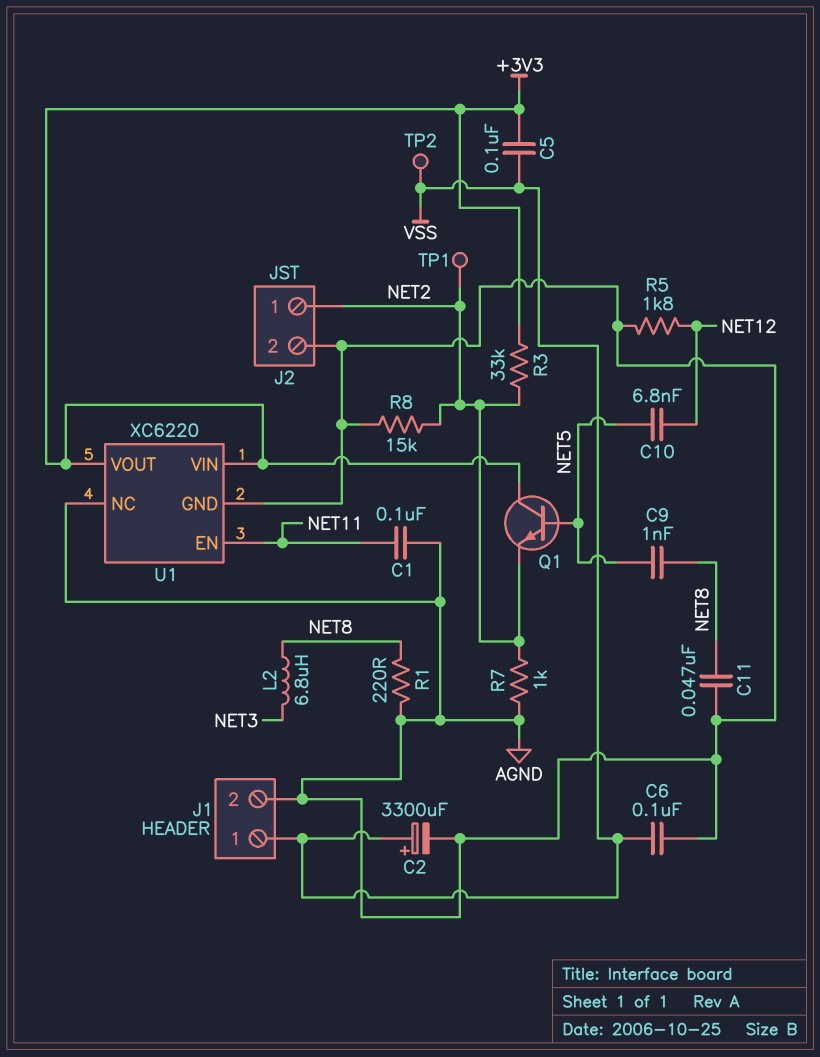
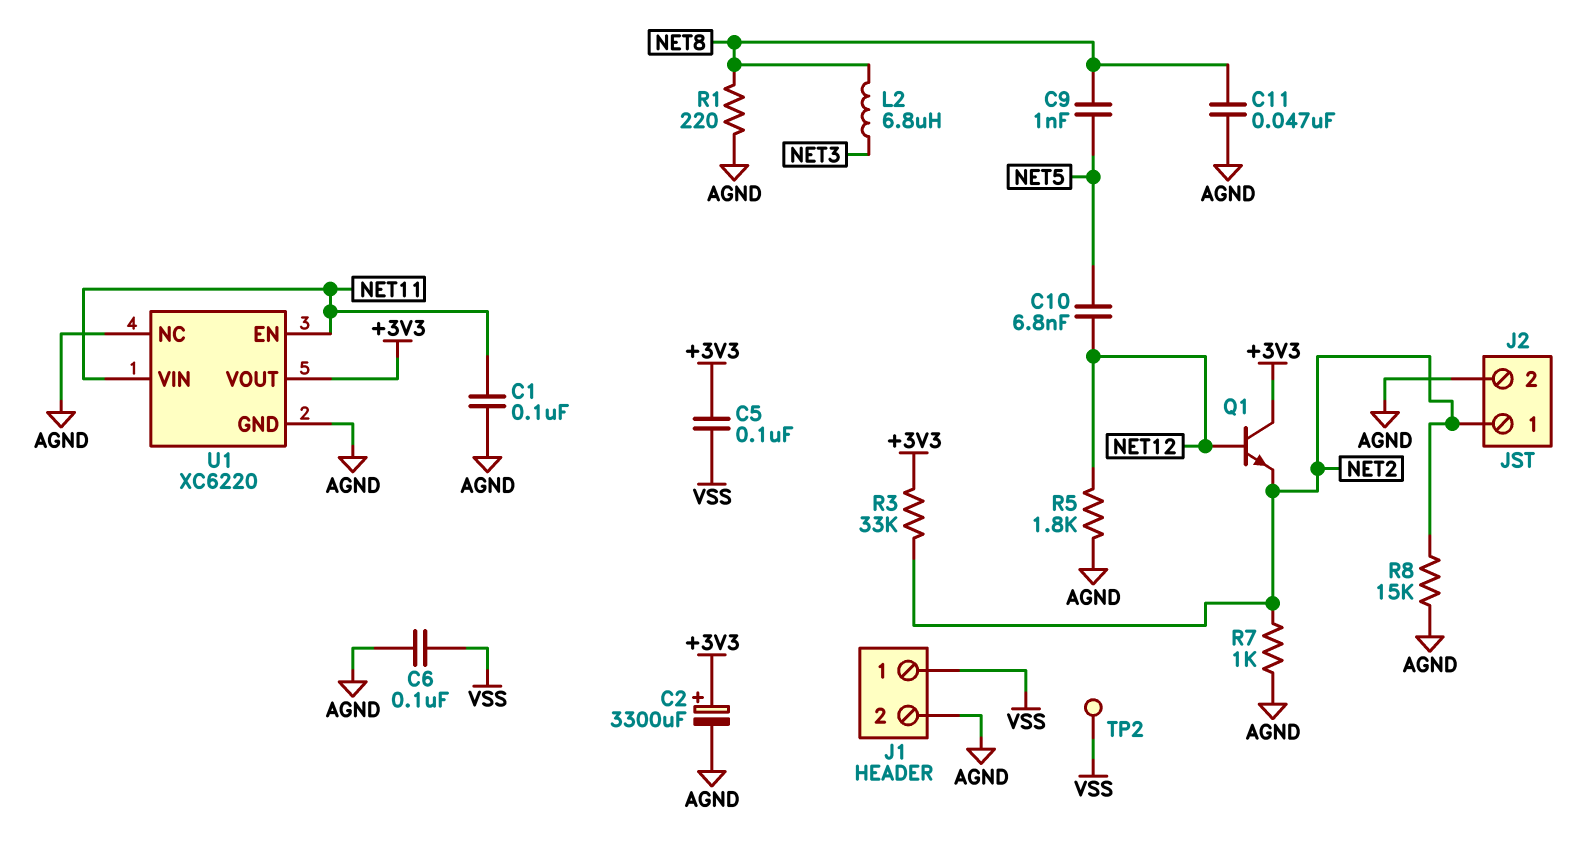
C2: 3300uF (plus VSS, minus AGND) -> 3300uF (plus +3V3, minus AGND)
Q1: NPN (B NET5, C +3V3, E NET2) -> NPN (B NET12, C +3V3, E NET2)
TP1: test point (NET2) -> none
U1 pin VIN: +3V3 -> NET11

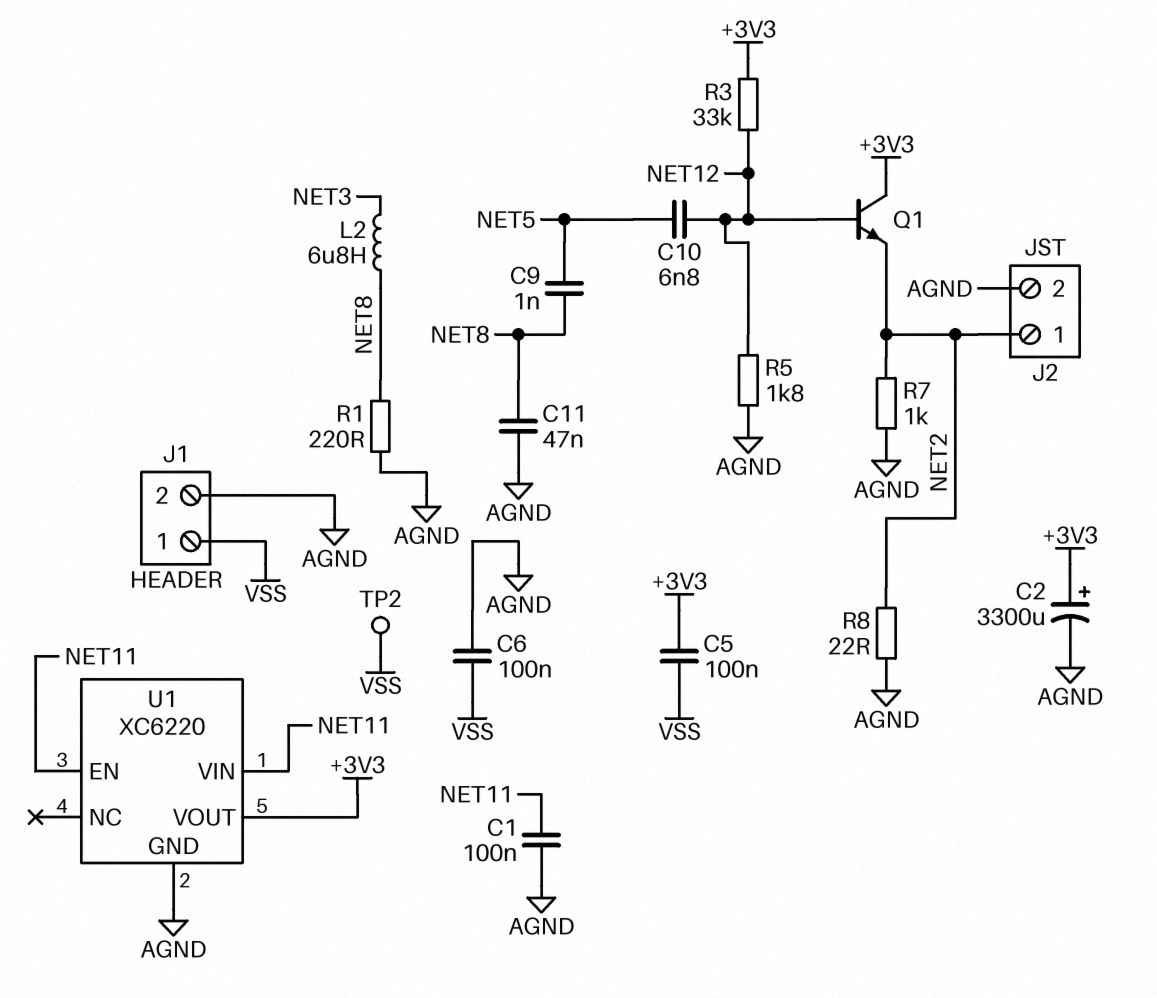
R3: 33k (+3V3, NET2) -> 33k (+3V3, NET12)
R8: 15k (AGND, NET2) -> 22 (AGND, NET2)
U1 pin NC: AGND -> none

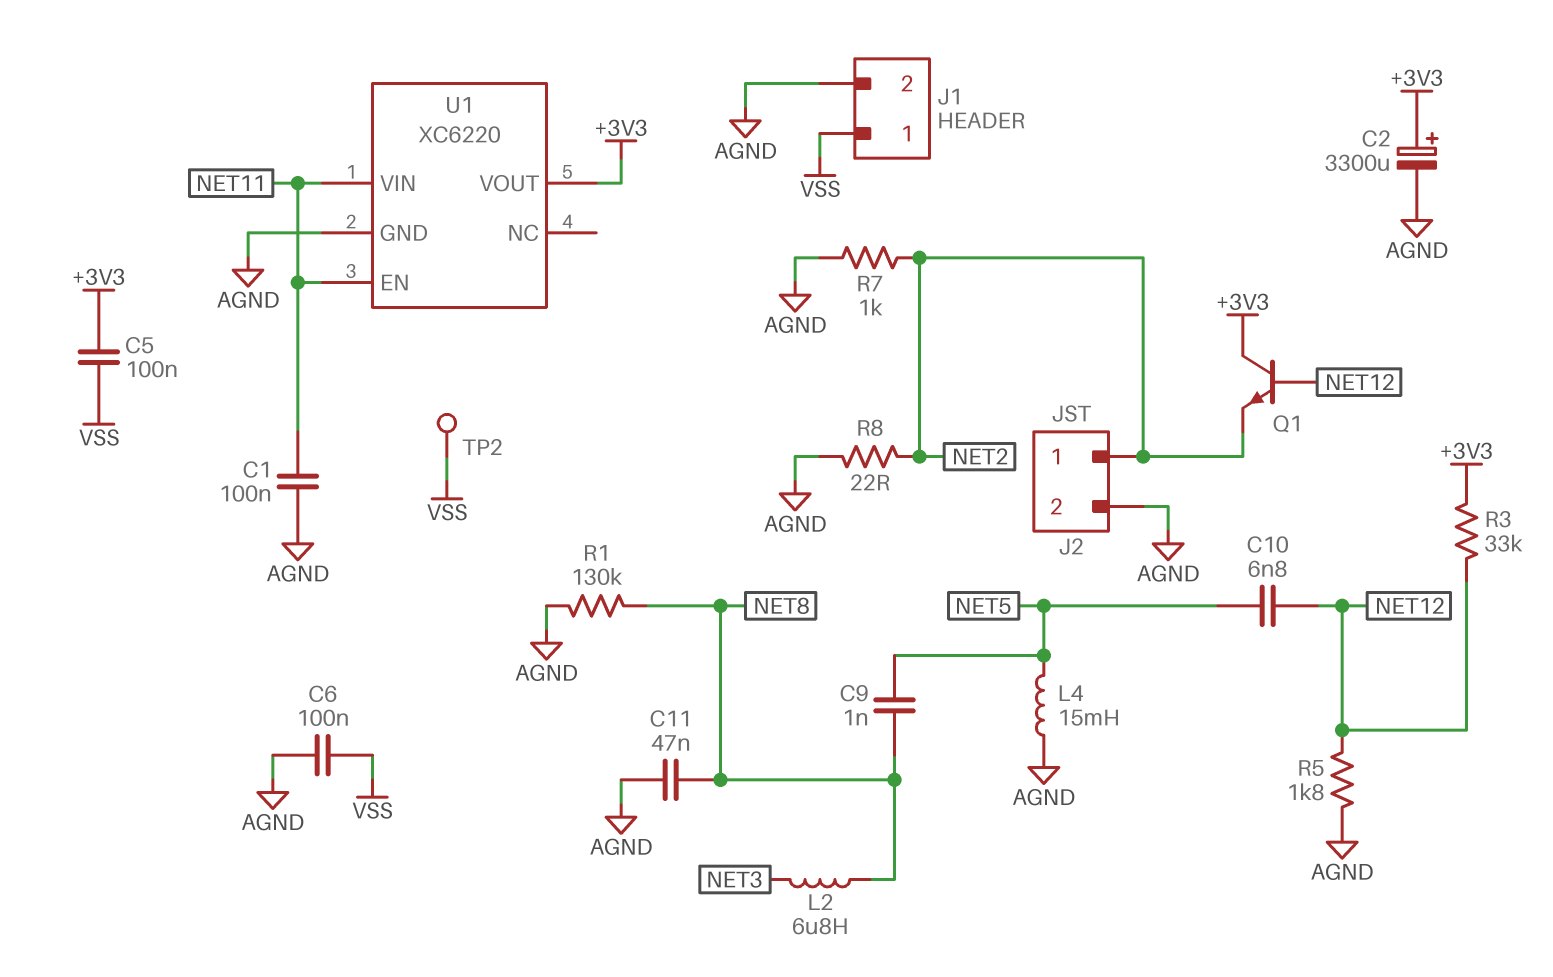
L4: none -> 15mH (AGND, NET5)
R1: 220 (AGND, NET8) -> 130k (AGND, NET8)

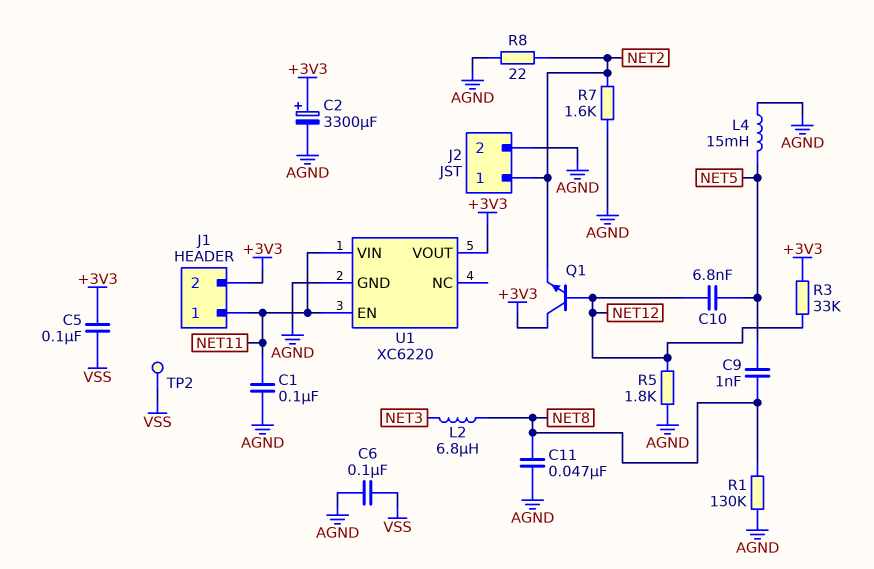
J1 pin 1: VSS -> NET11
J1 pin 2: AGND -> +3V3
R7: 1k (AGND, NET2) -> 1.6k (AGND, NET2)

